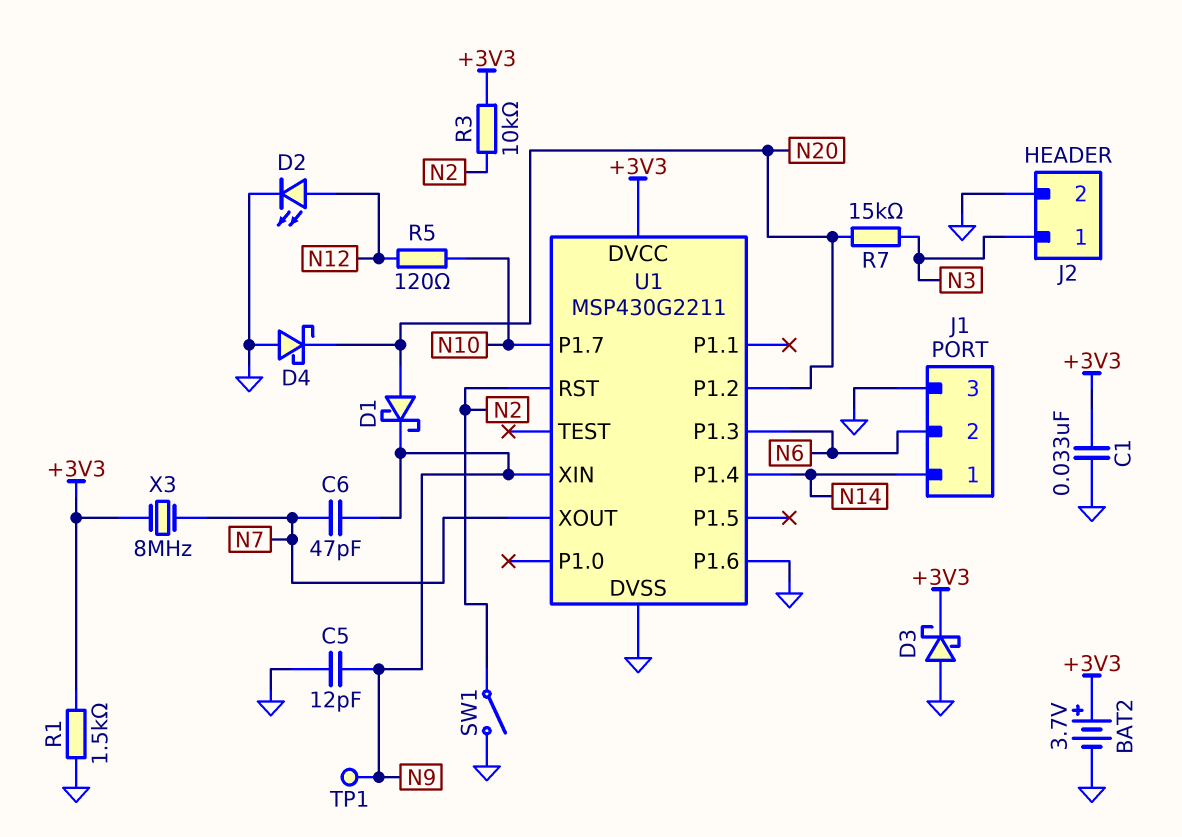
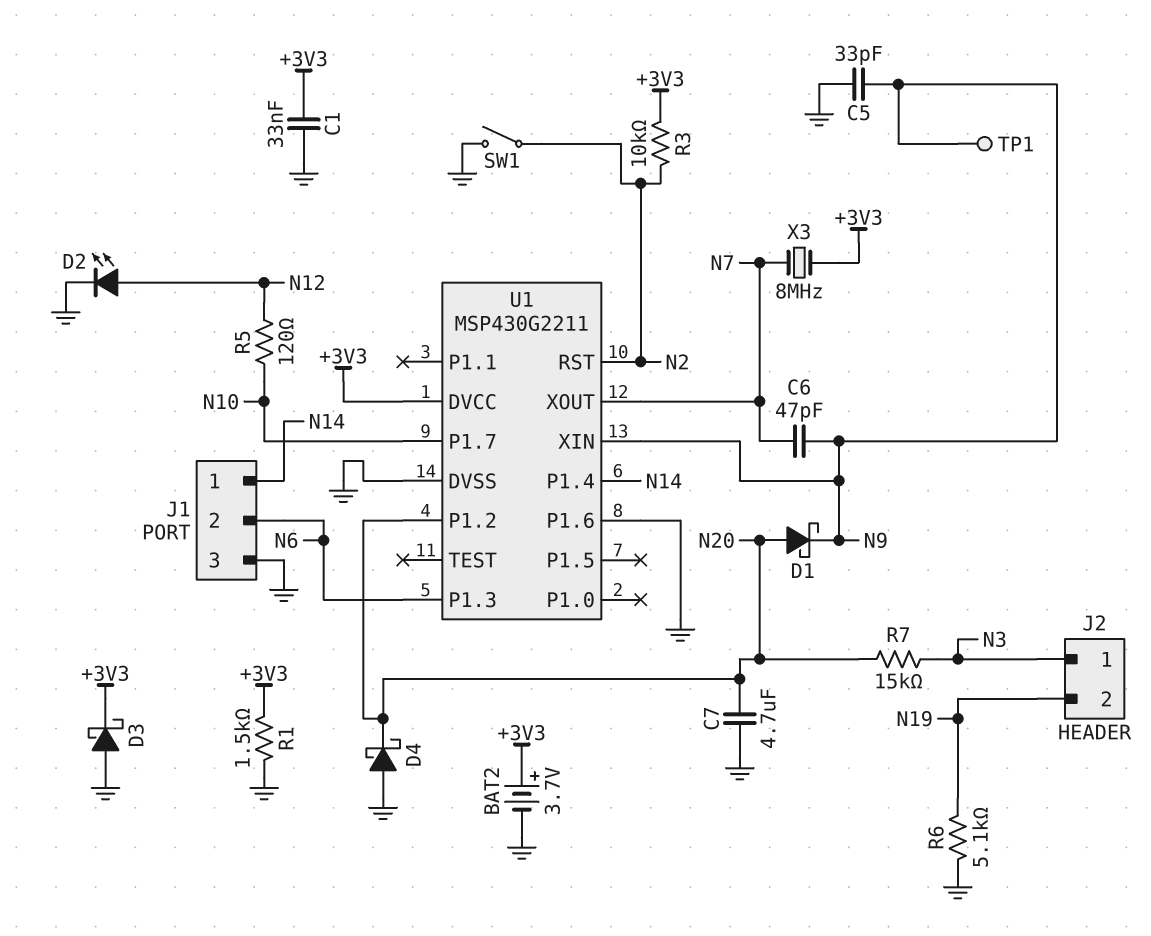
C5: 12pF (GND, N9) -> 33pF (GND, N9)
C7: none -> 4.7uF (GND, N20)
J2 pin 2: GND -> N19
R6: none -> 5.1k (GND, N19)

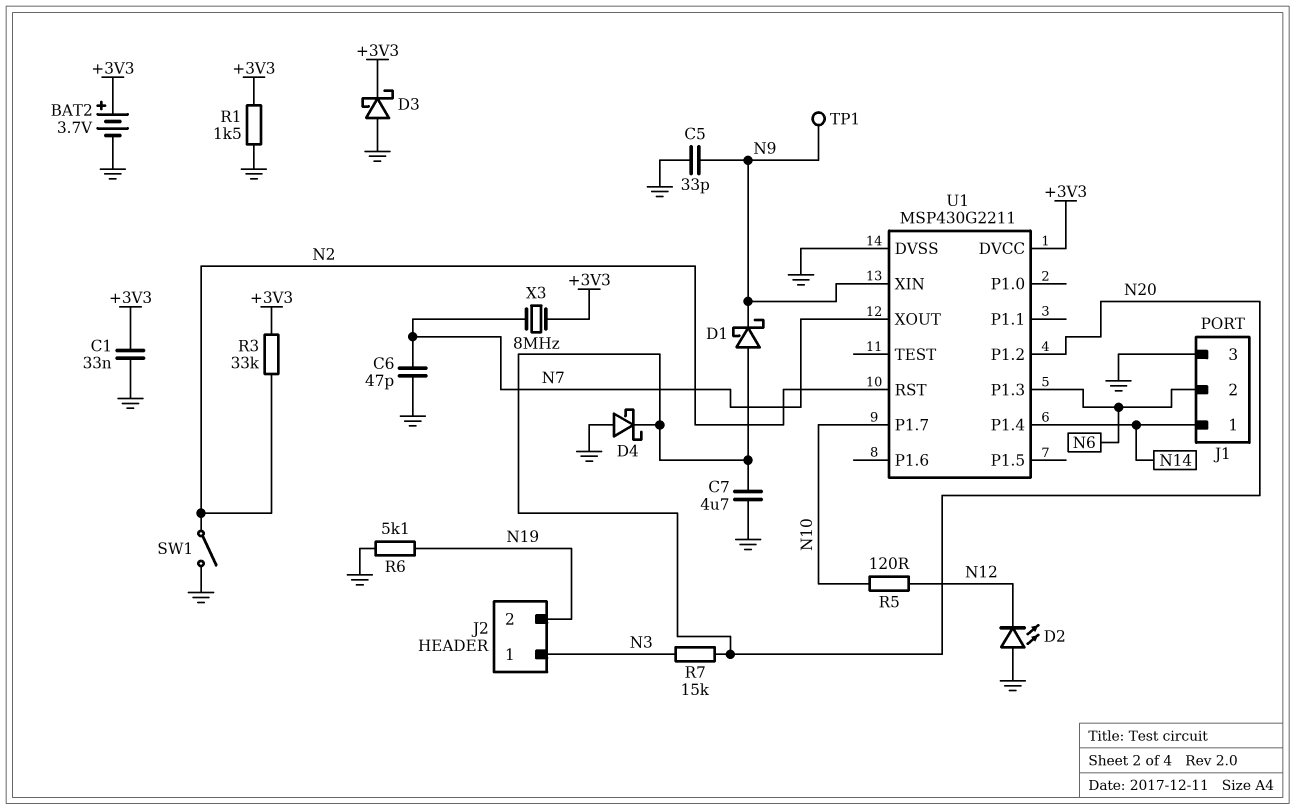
C6: 47pF (N7, N9) -> 47pF (GND, N7)
D2: LED (A N12, K GND) -> LED (A GND, K N12)
R3: 10k (+3V3, N2) -> 33k (+3V3, N2)
U1 pin P1.6: GND -> none

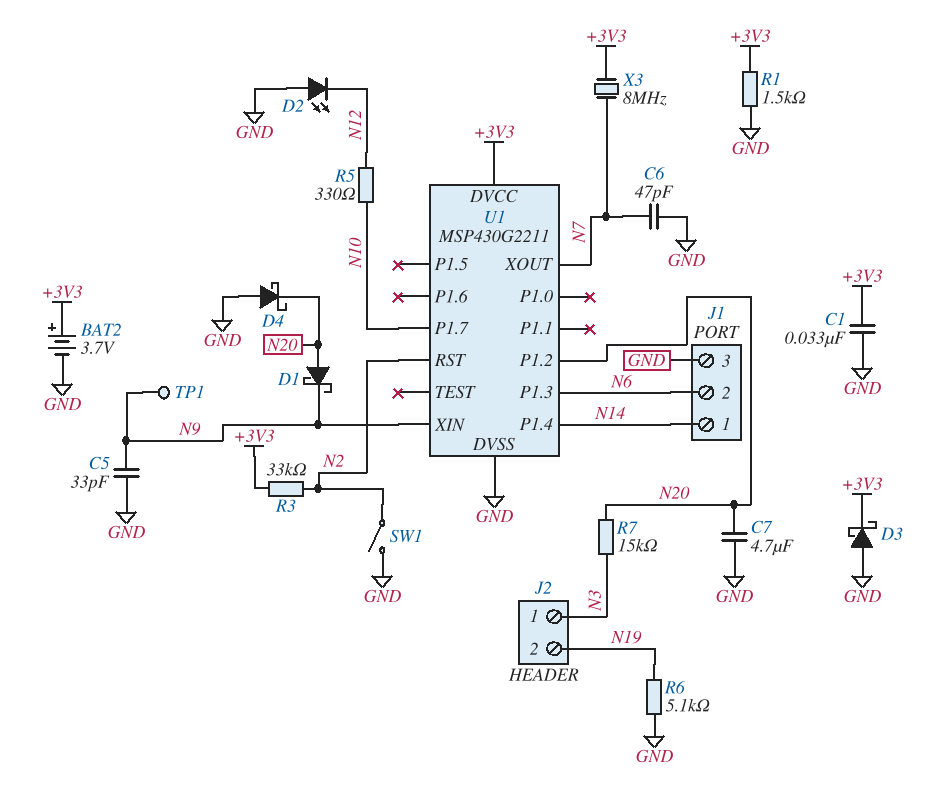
R5: 120 (N10, N12) -> 330 (N10, N12)

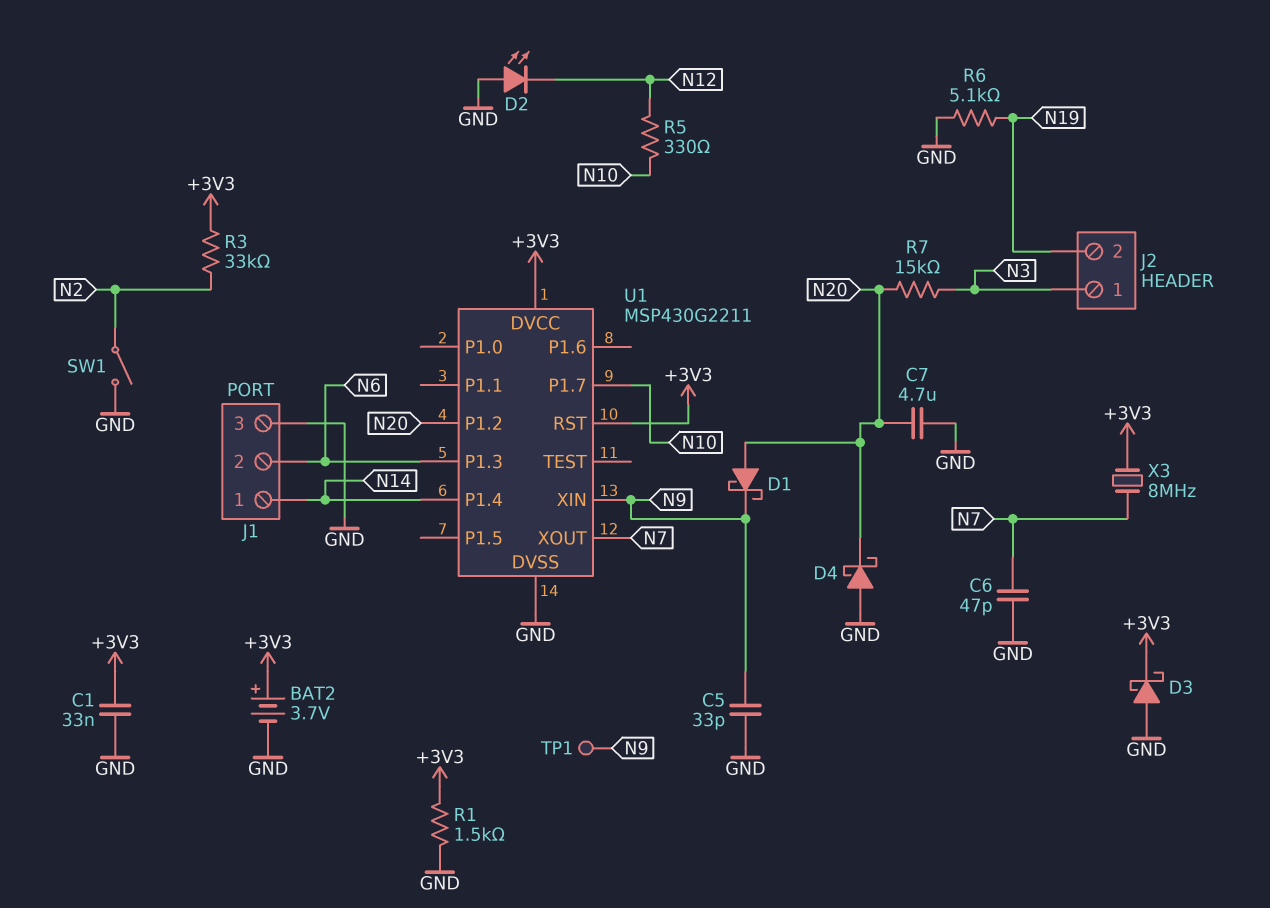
U1 pin RST: N2 -> +3V3

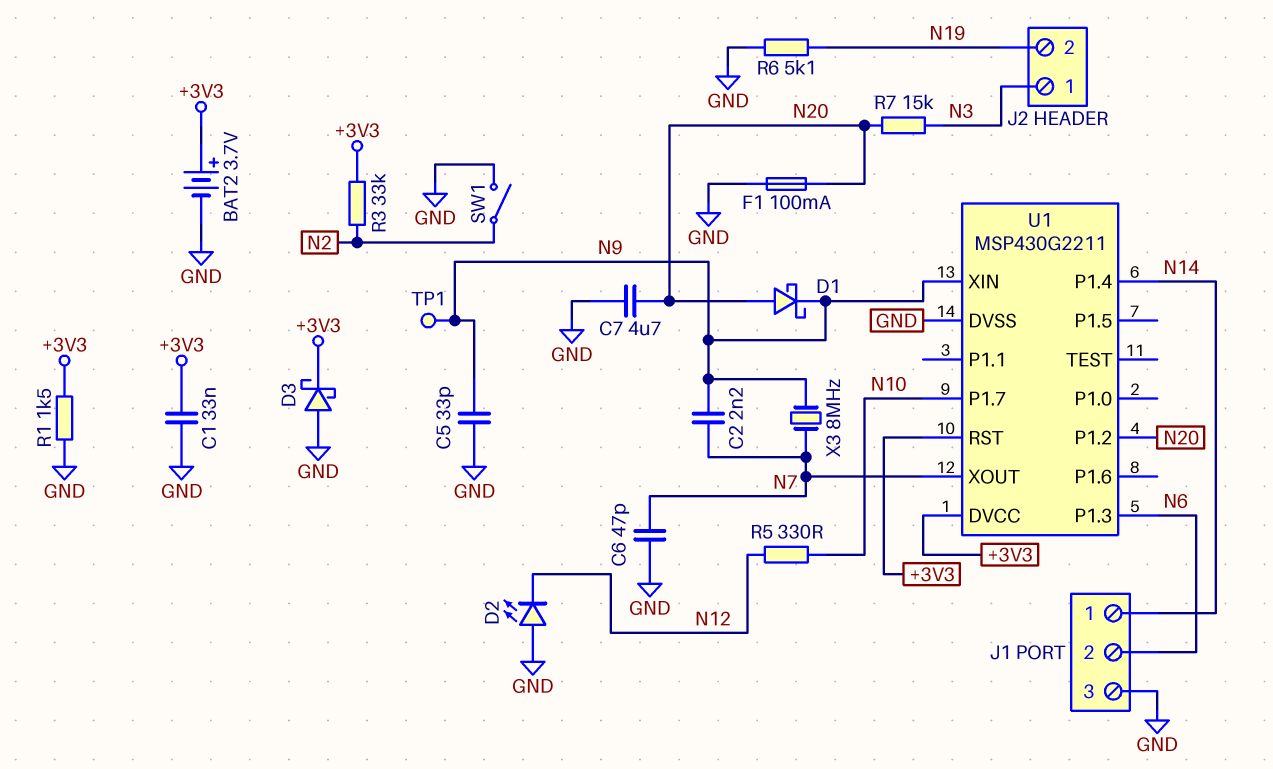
C2: none -> 2.2nF (N7, N9)
D4: schottky (A GND, K N20) -> none
F1: none -> 100mA (GND, N20)
X3: 8MHz (+3V3, N7) -> 8MHz (N7, N9)

